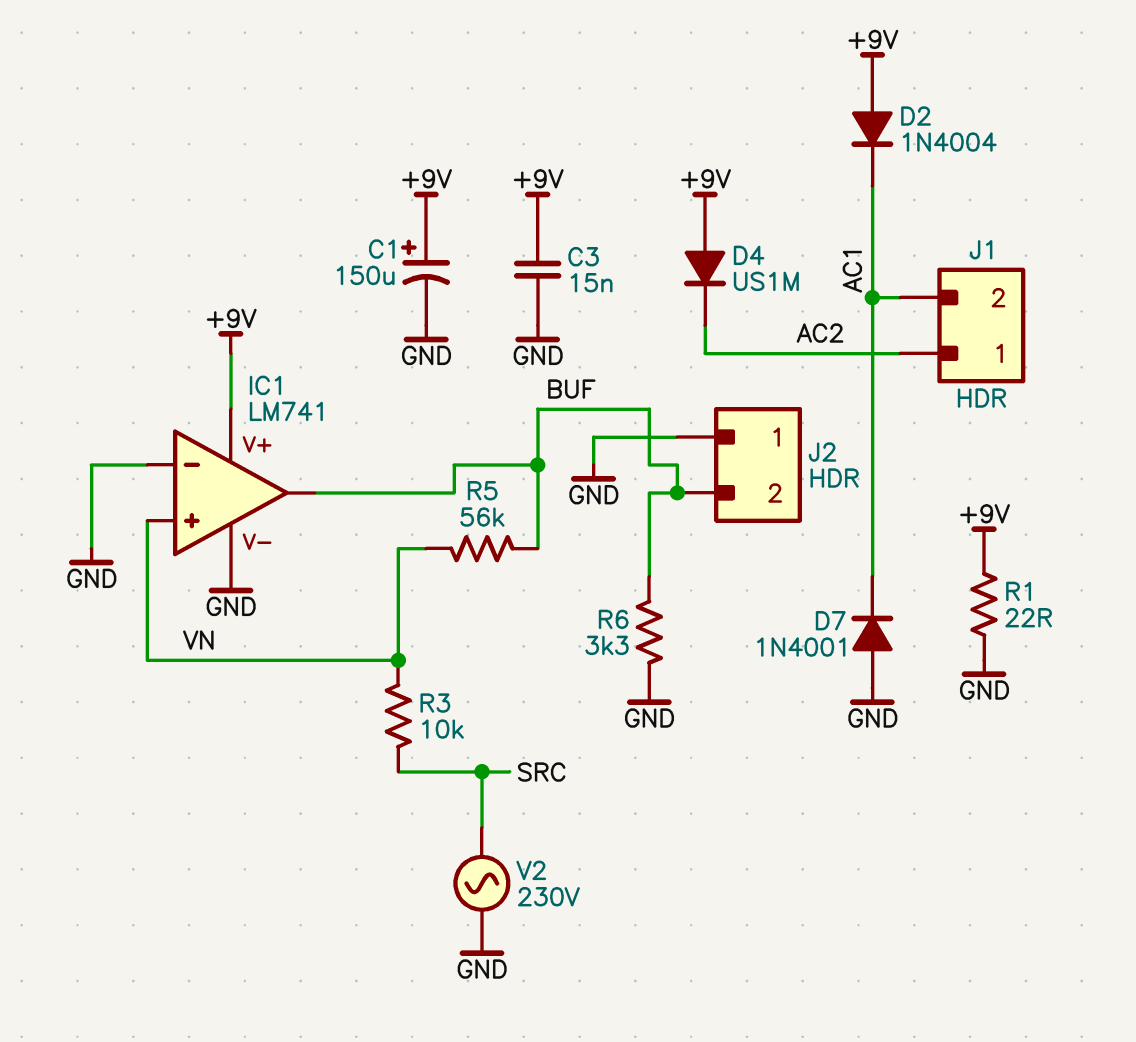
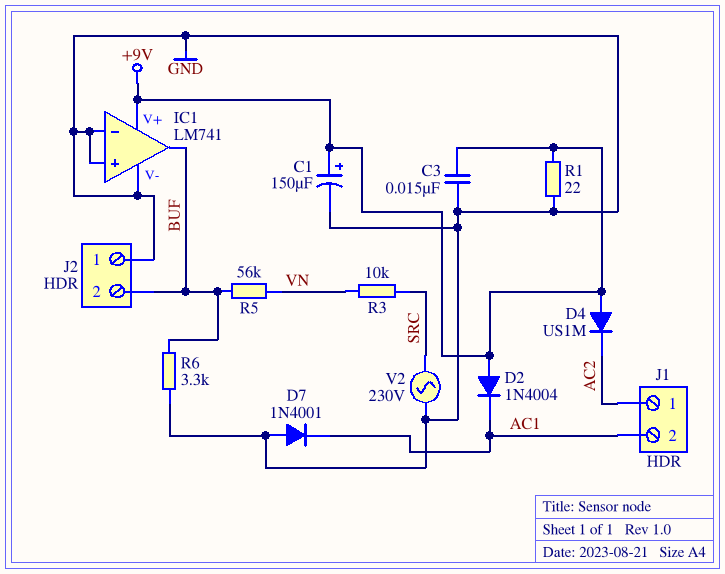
IC1 pin in+: VN -> GND

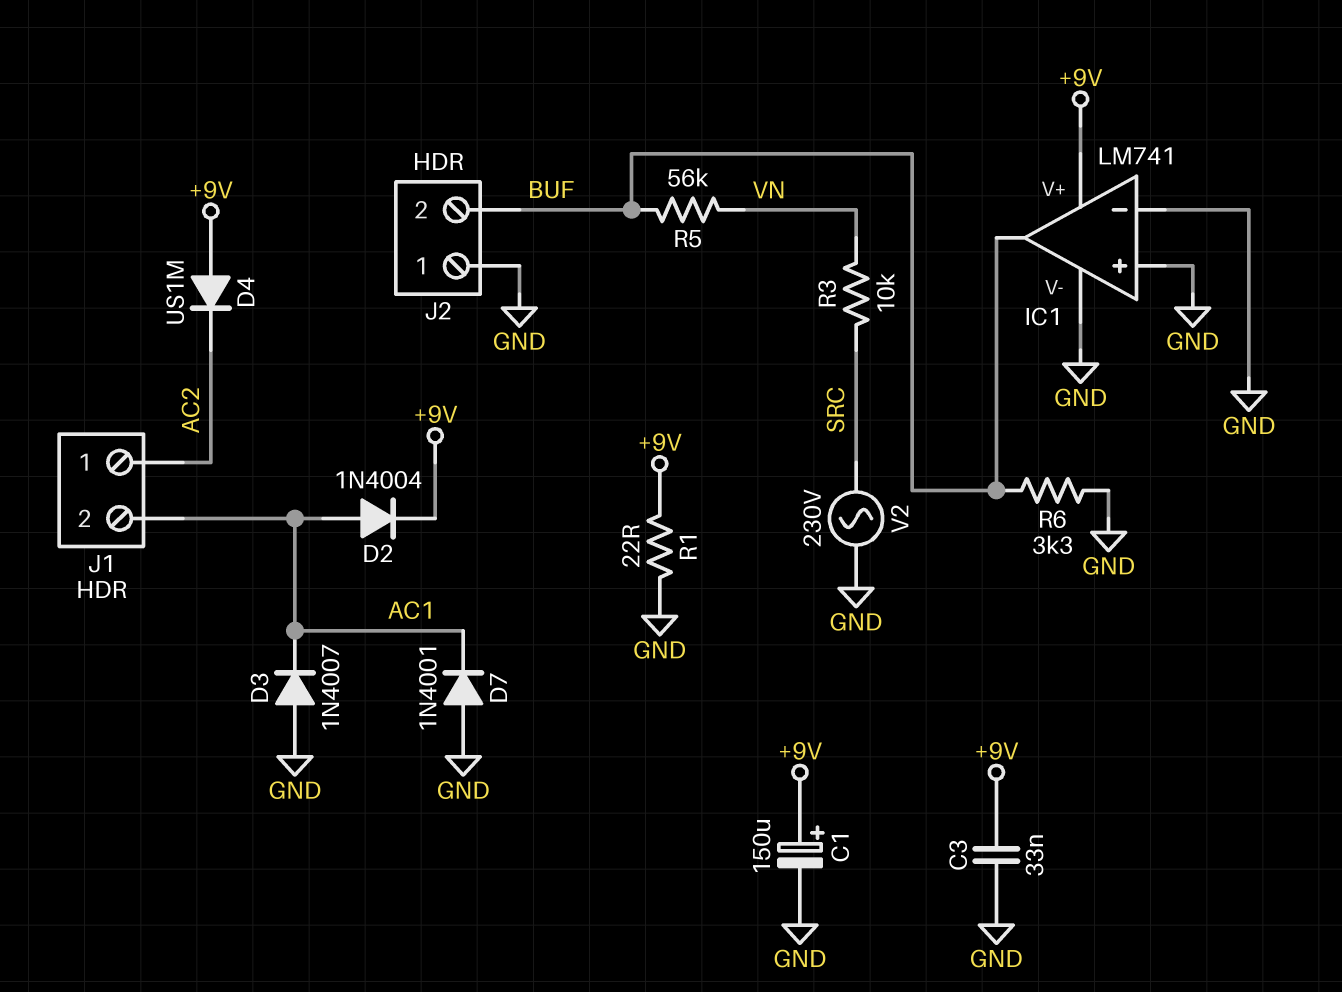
C3: 15nF (+9V, GND) -> 33nF (+9V, GND)
D2: diode 1N4004 (A +9V, K AC1) -> diode 1N4004 (A AC1, K +9V)
D3: none -> diode 1N4007 (A GND, K AC1)

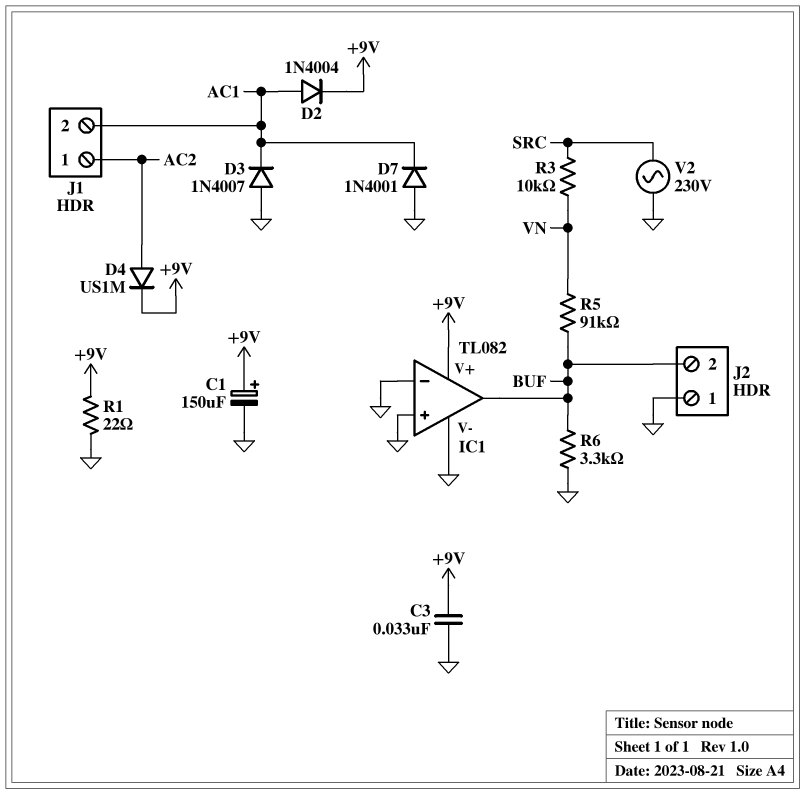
D4: diode US1M (A +9V, K AC2) -> diode US1M (A AC2, K +9V)
IC1: LM741 -> TL082
R5: 56k (BUF, VN) -> 91k (BUF, VN)

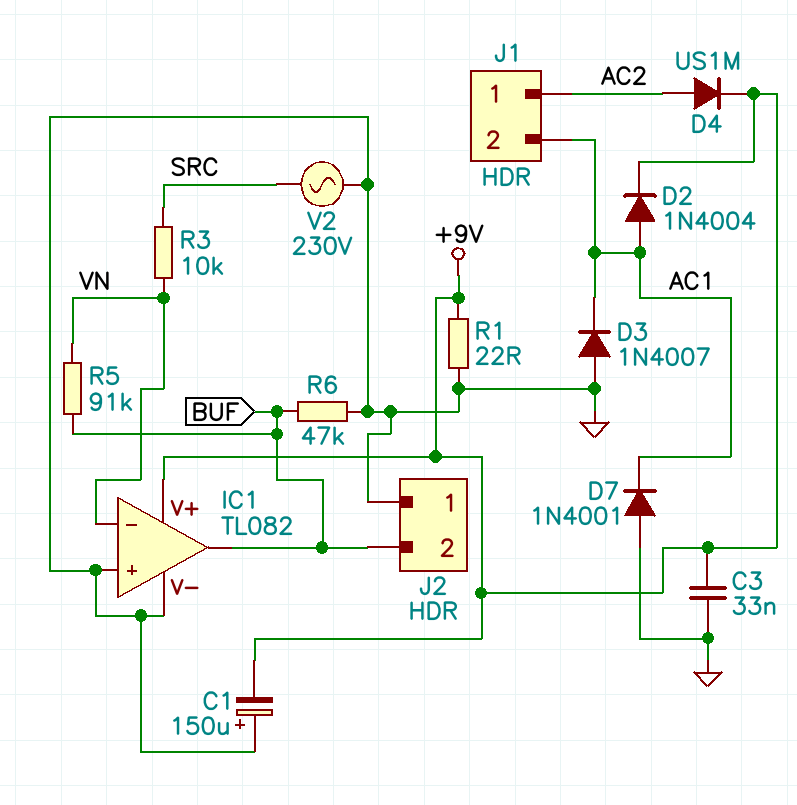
C1: 150uF (plus +9V, minus GND) -> 150uF (plus GND, minus +9V)
IC1 pin in-: GND -> VN
R6: 3.3k (BUF, GND) -> 47k (BUF, GND)

